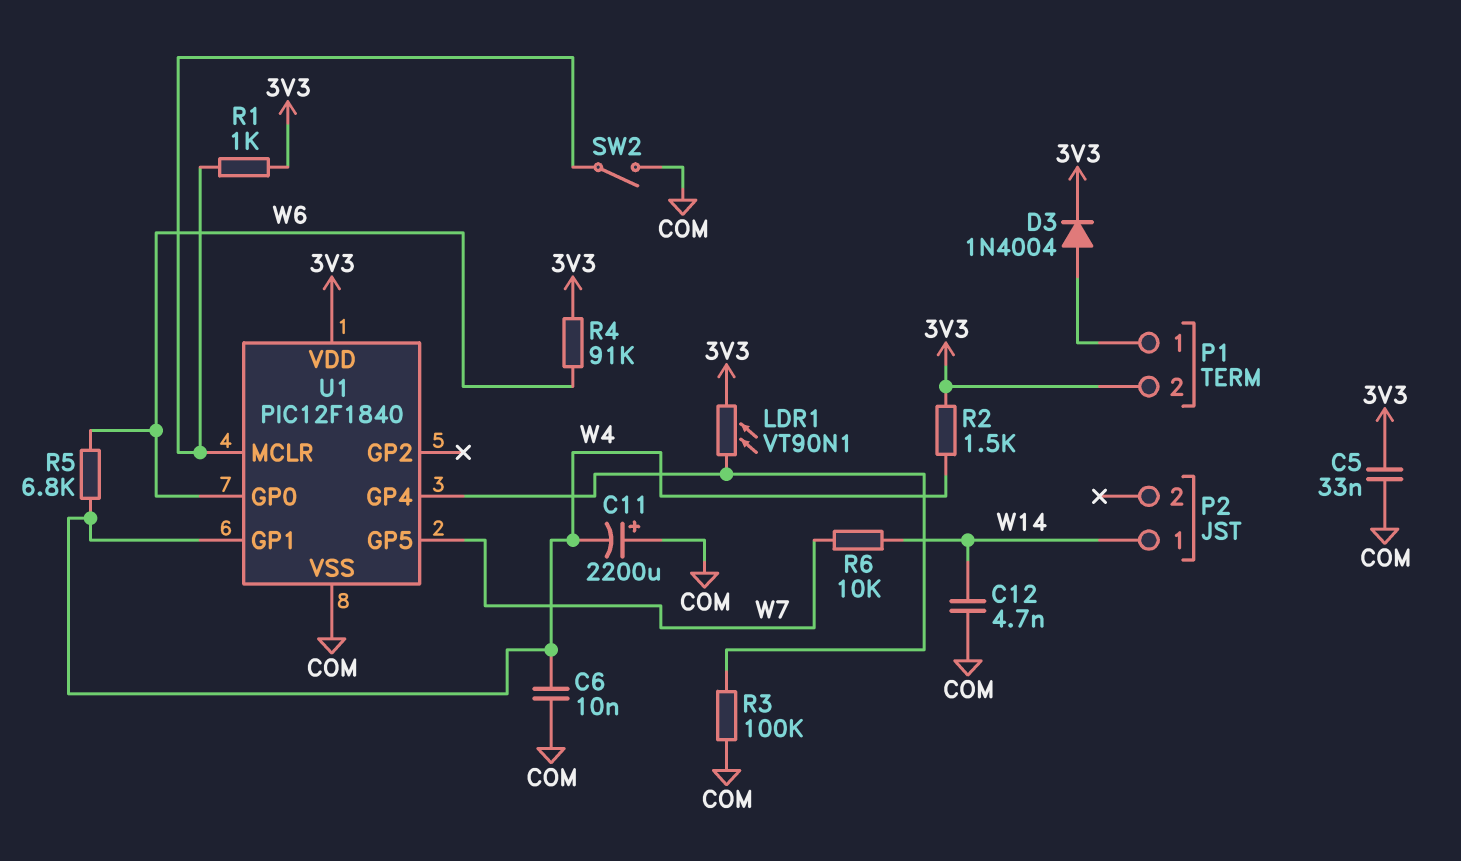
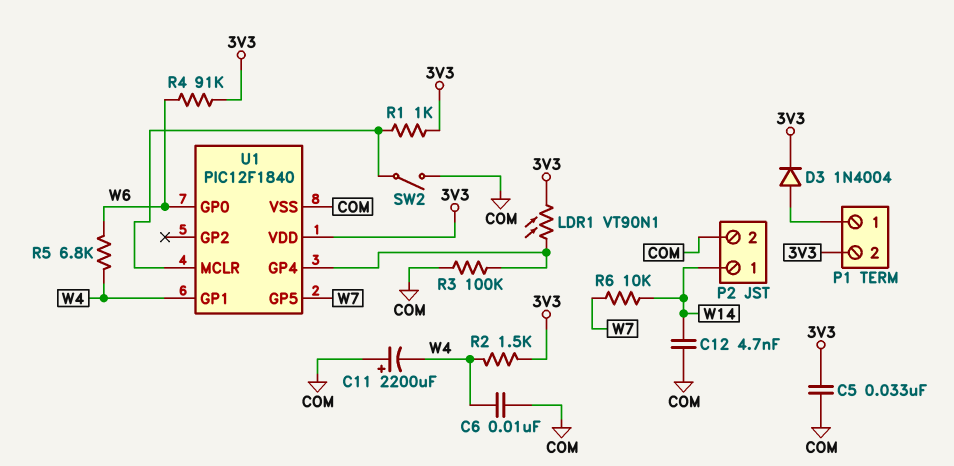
P2 pin 2: none -> COM

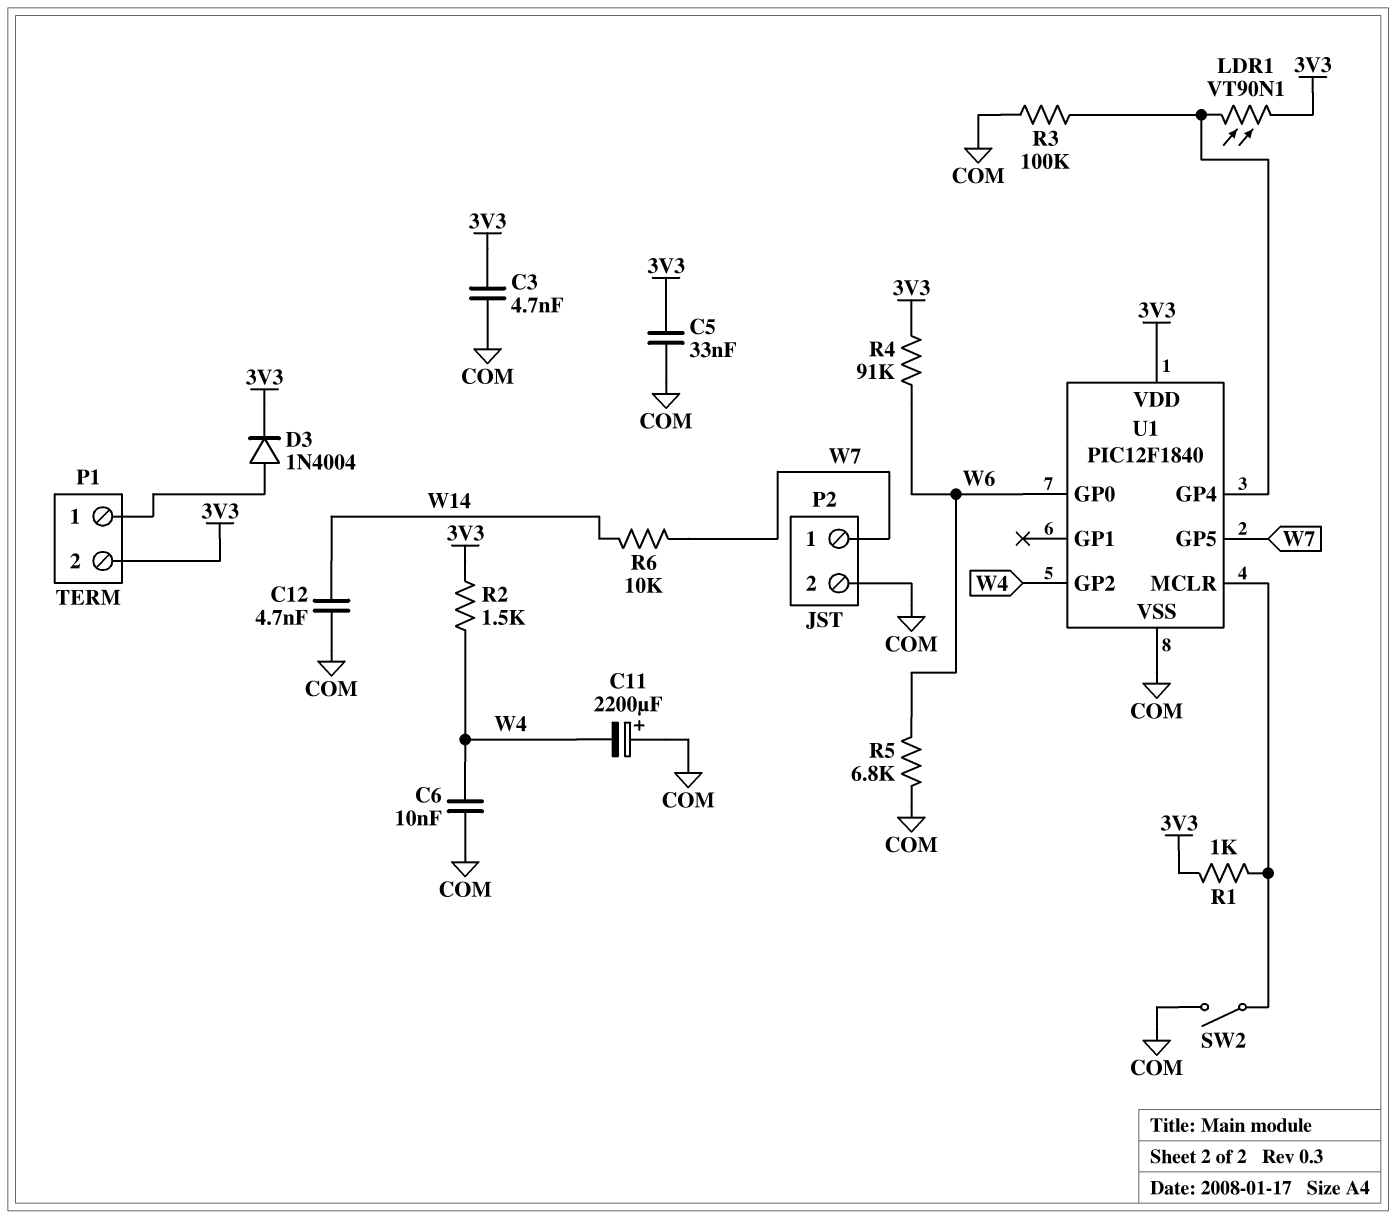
C3: none -> 4.7nF (3V3, COM)
P2 pin 1: W14 -> W7
R5: 6.8k (W4, W6) -> 6.8k (COM, W6)
U1 pin GP1: W4 -> none
U1 pin GP2: none -> W4

